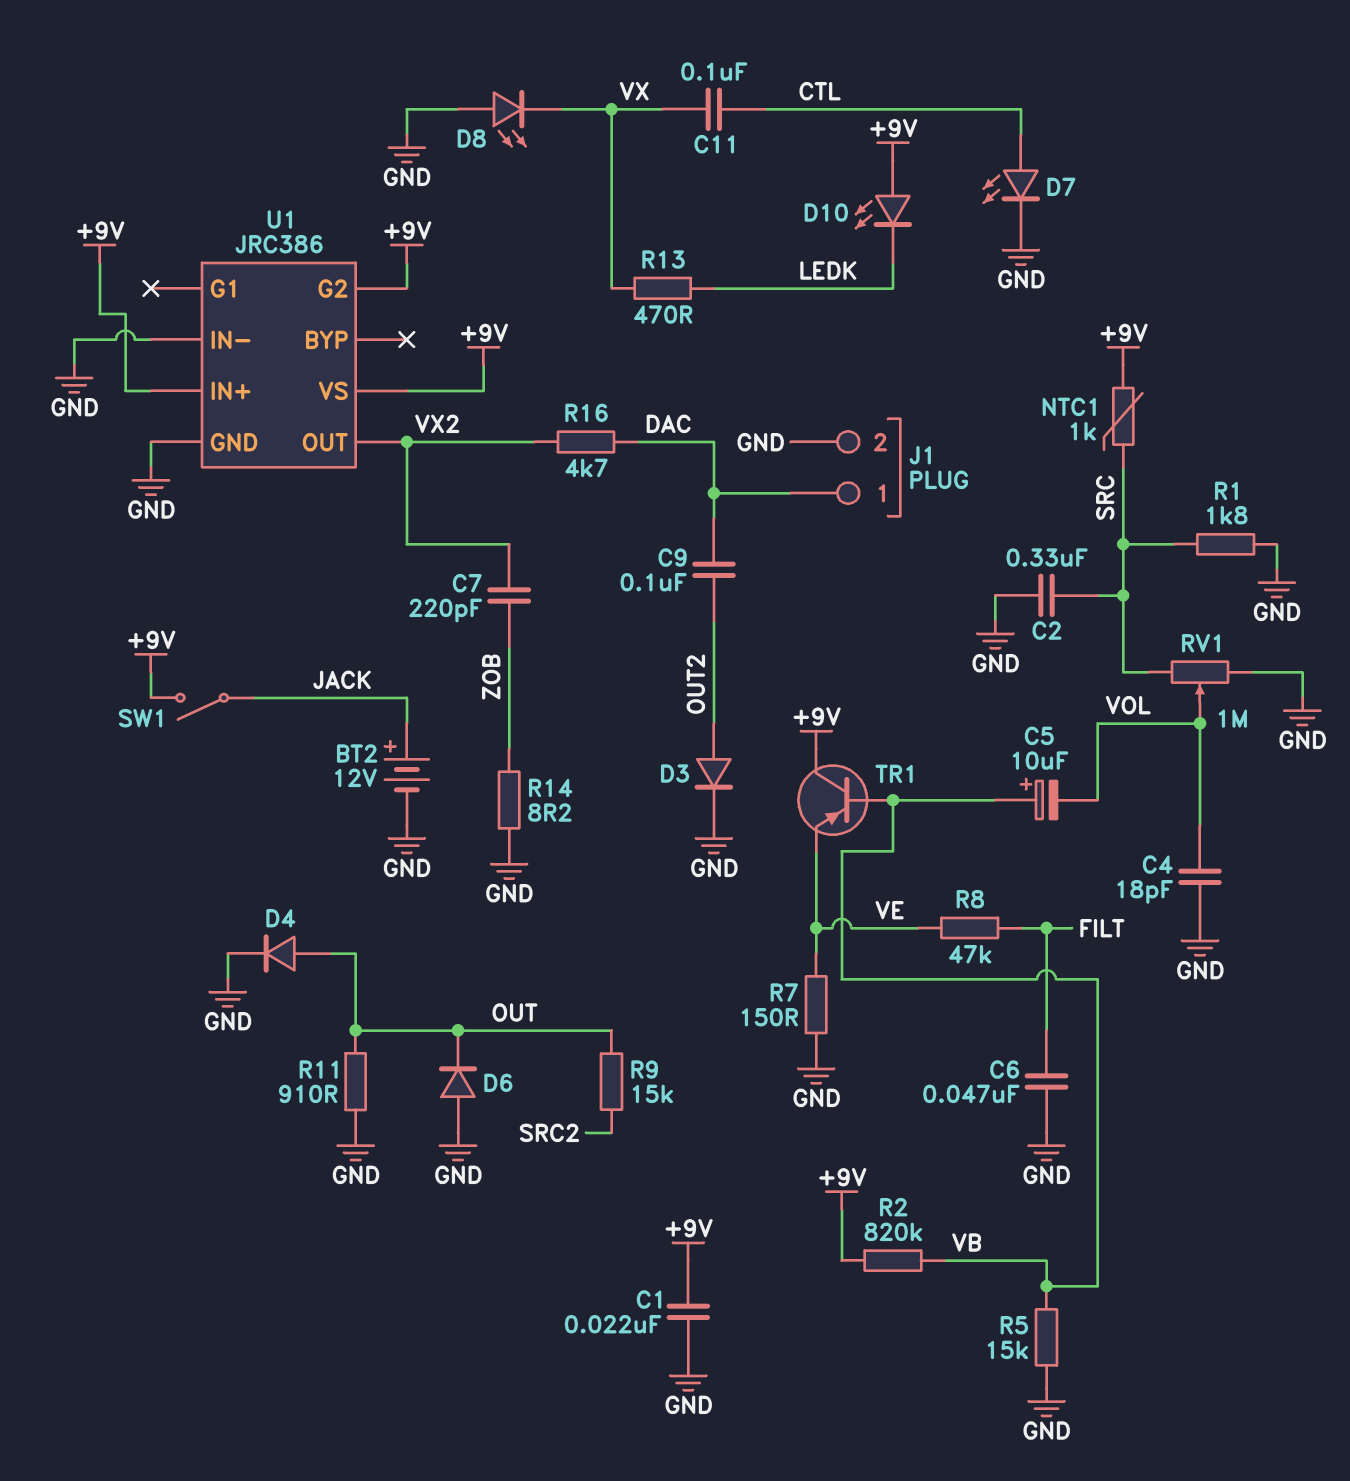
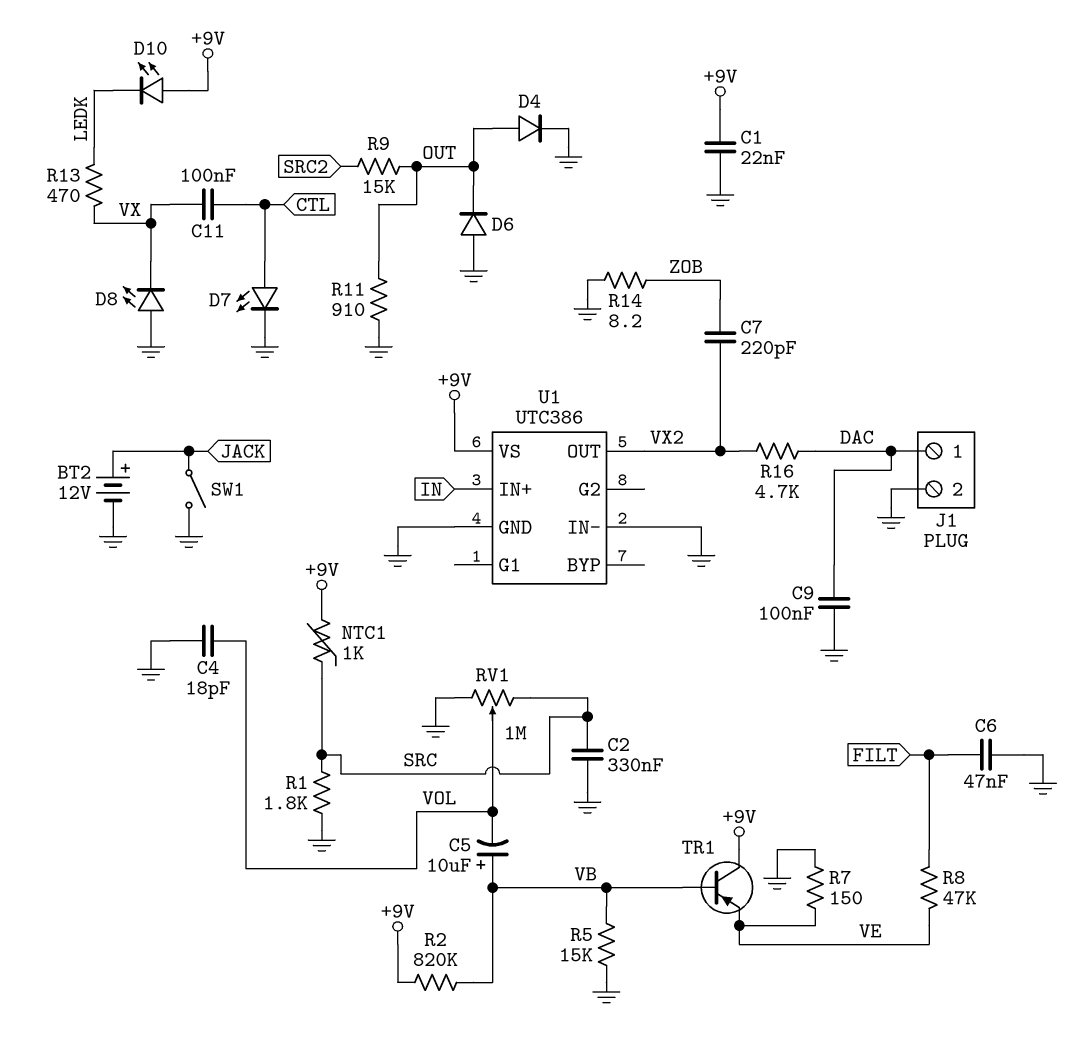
C9: 100nF (DAC, OUT2) -> 100nF (DAC, GND)
D3: diode (A OUT2, K GND) -> none
SW1: switch (+9V, JACK) -> switch (GND, JACK)
U1: JRC386 -> UTC386
U1 pin G2: +9V -> none
U1 pin IN+: +9V -> IN

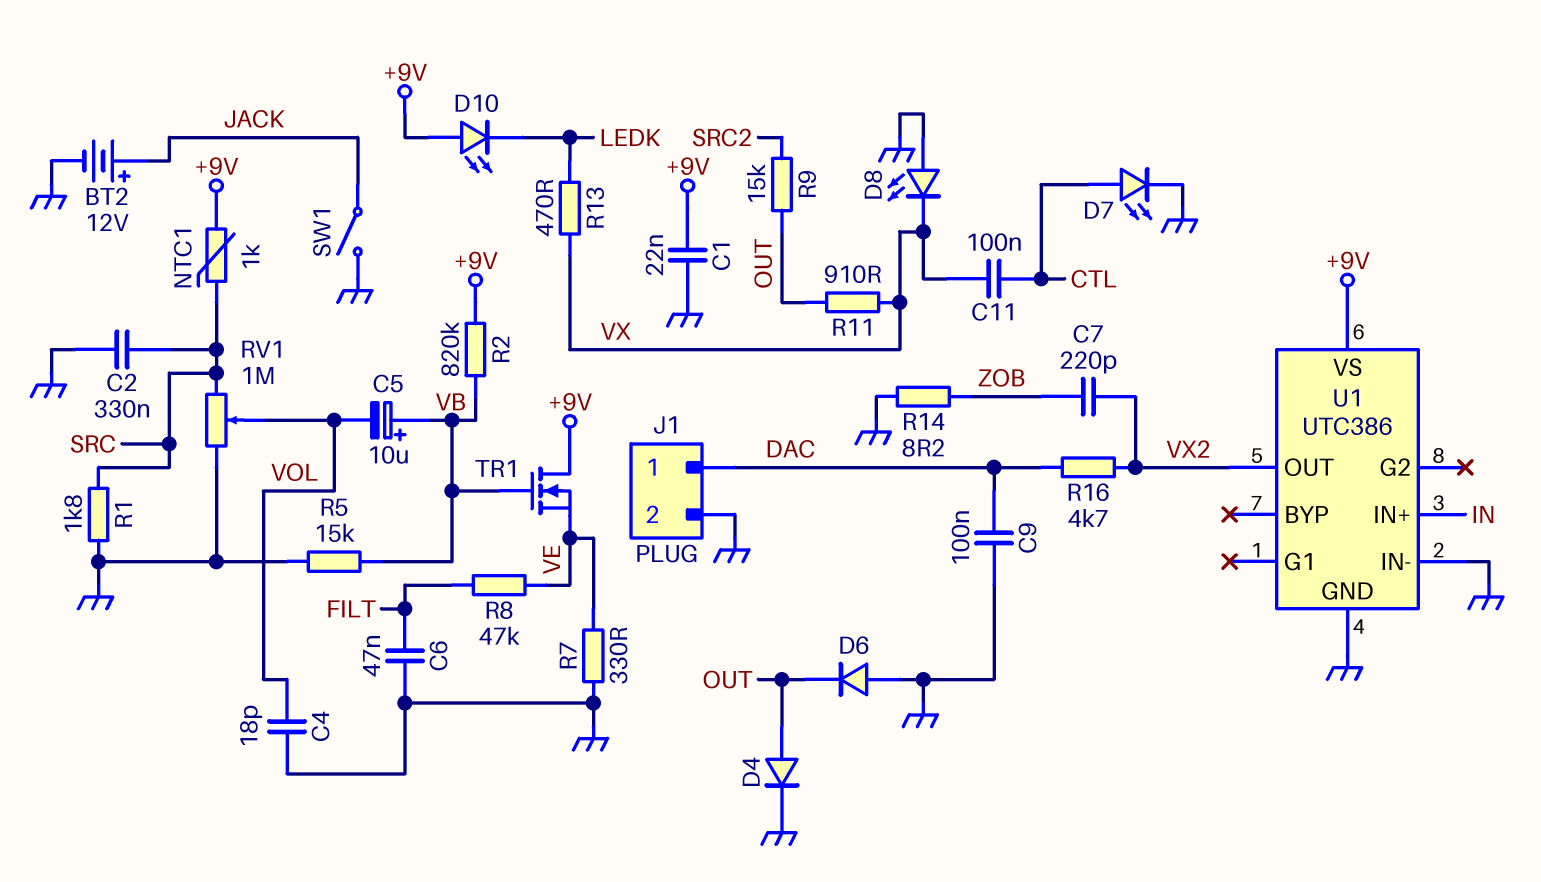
R7: 150 (GND, VE) -> 330 (GND, VE)
R11: 910 (GND, OUT) -> 910 (OUT, VX)
TR1: PNP (B VB, C +9V, E VE) -> NMOS (G VB, D +9V, S VE)

